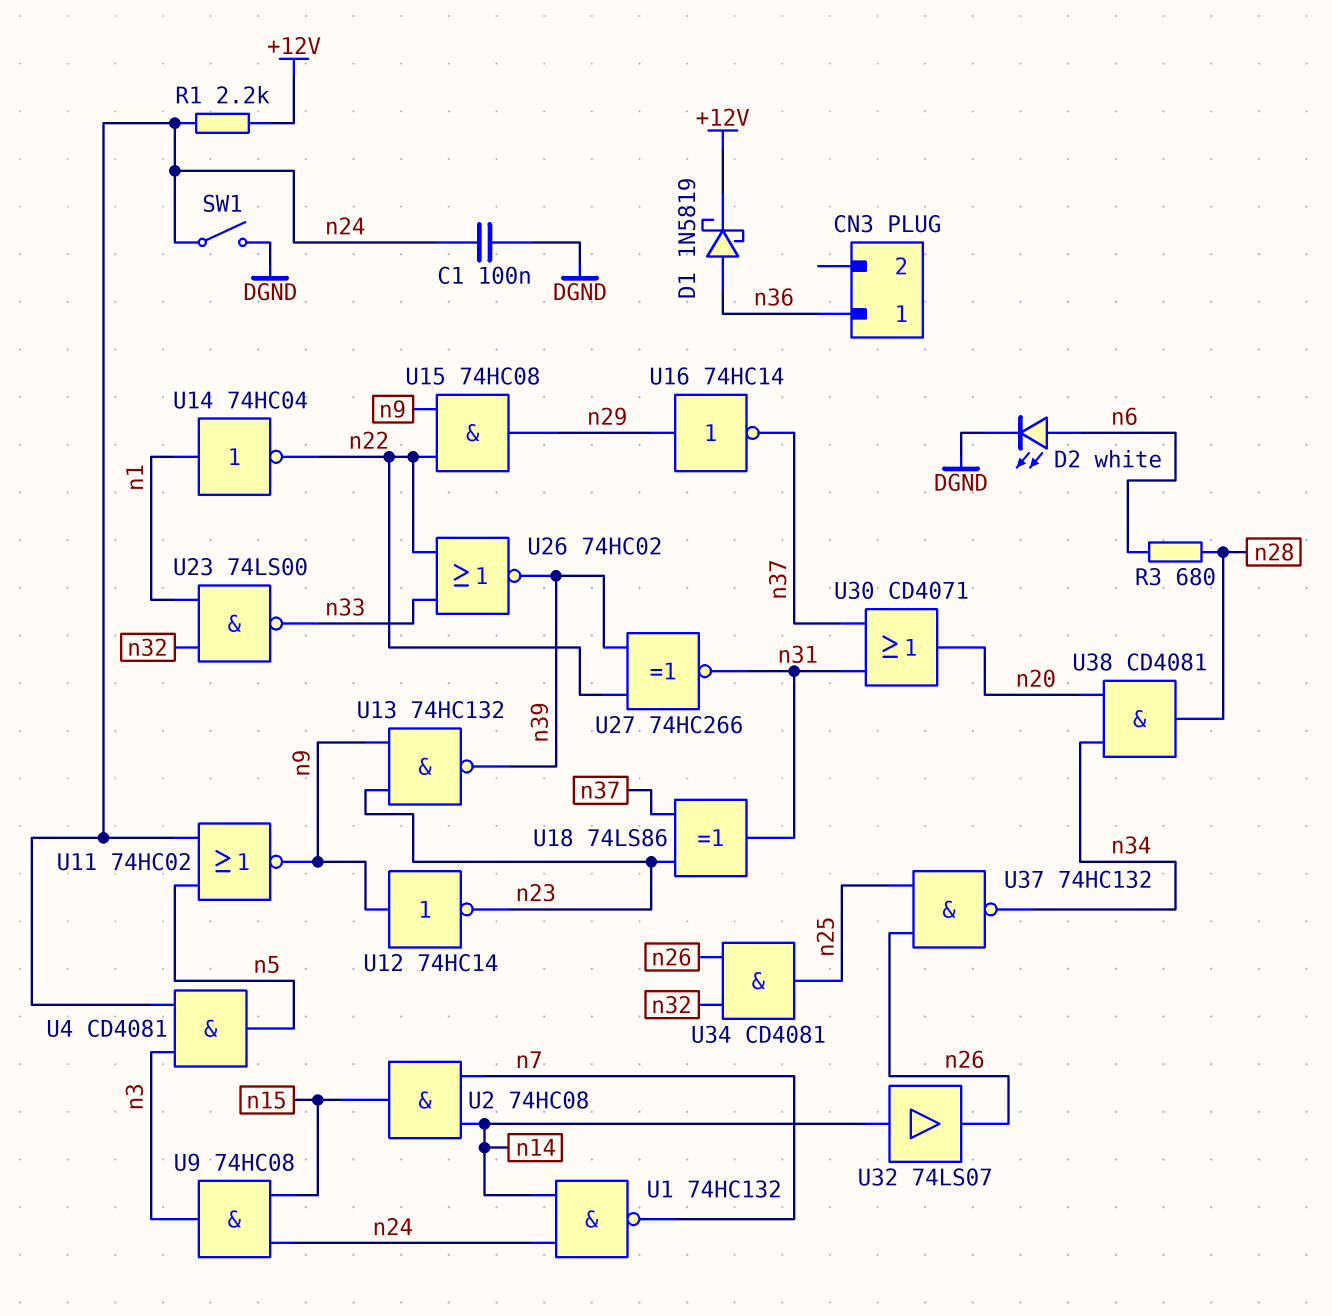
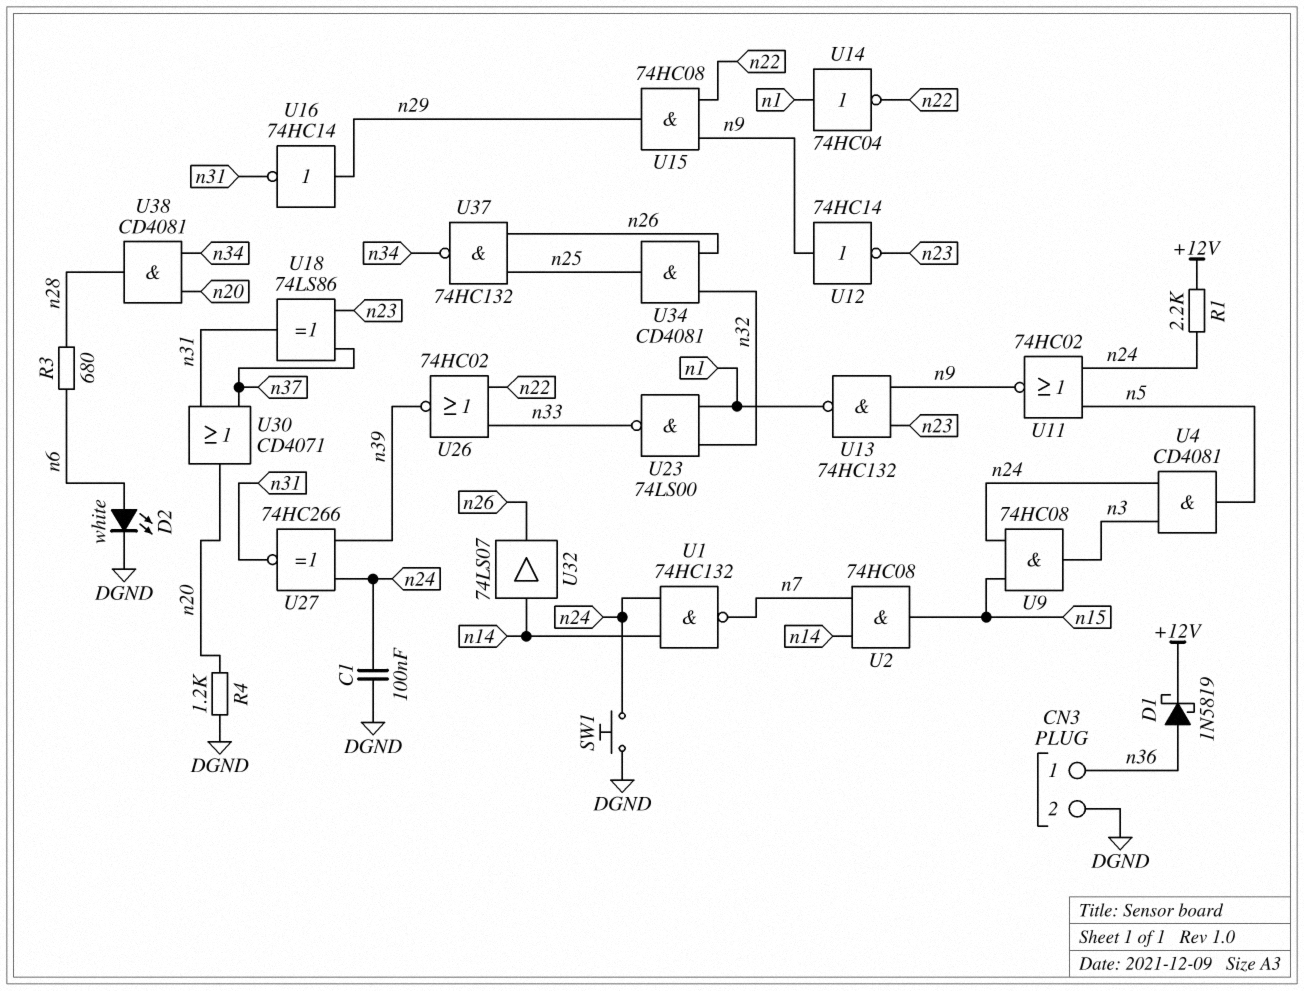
CN3 pin 2: none -> DGND
R4: none -> 1.2k (DGND, n20)
SW1: switch (DGND, n24) -> button (DGND, n24)
U13: NAND 74HC132 (in n9, in n23, out n39) -> NAND 74HC132 (in n9, in n23, out n1)
U16: NOT 74HC14 (in n29, out n37) -> NOT 74HC14 (in n29, out n31)
U27: XNOR 74HC266 (in n22, in n39, out n31) -> XNOR 74HC266 (in n24, in n39, out n31)

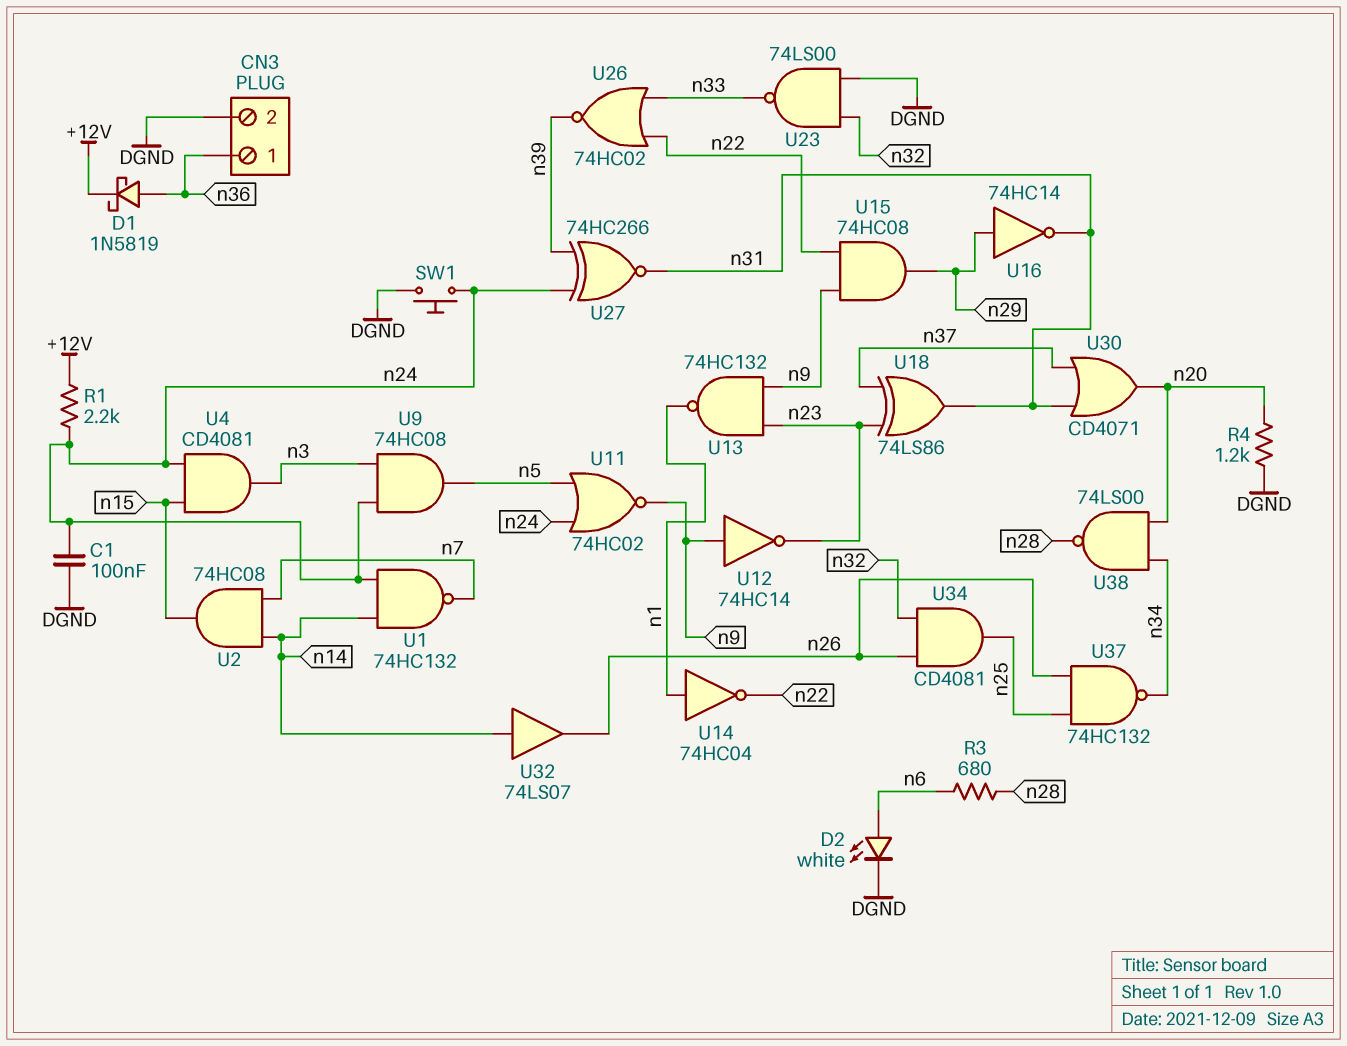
U4: AND CD4081 (in n3, in n24, out n5) -> AND CD4081 (in n15, in n24, out n3)
U9: AND 74HC08 (in n15, in n24, out n3) -> AND 74HC08 (in n3, in n24, out n5)
U23: NAND 74LS00 (in n1, in n32, out n33) -> NAND 74LS00 (in DGND, in n32, out n33)
U38: AND CD4081 (in n20, in n34, out n28) -> NAND 74LS00 (in n20, in n34, out n28)

